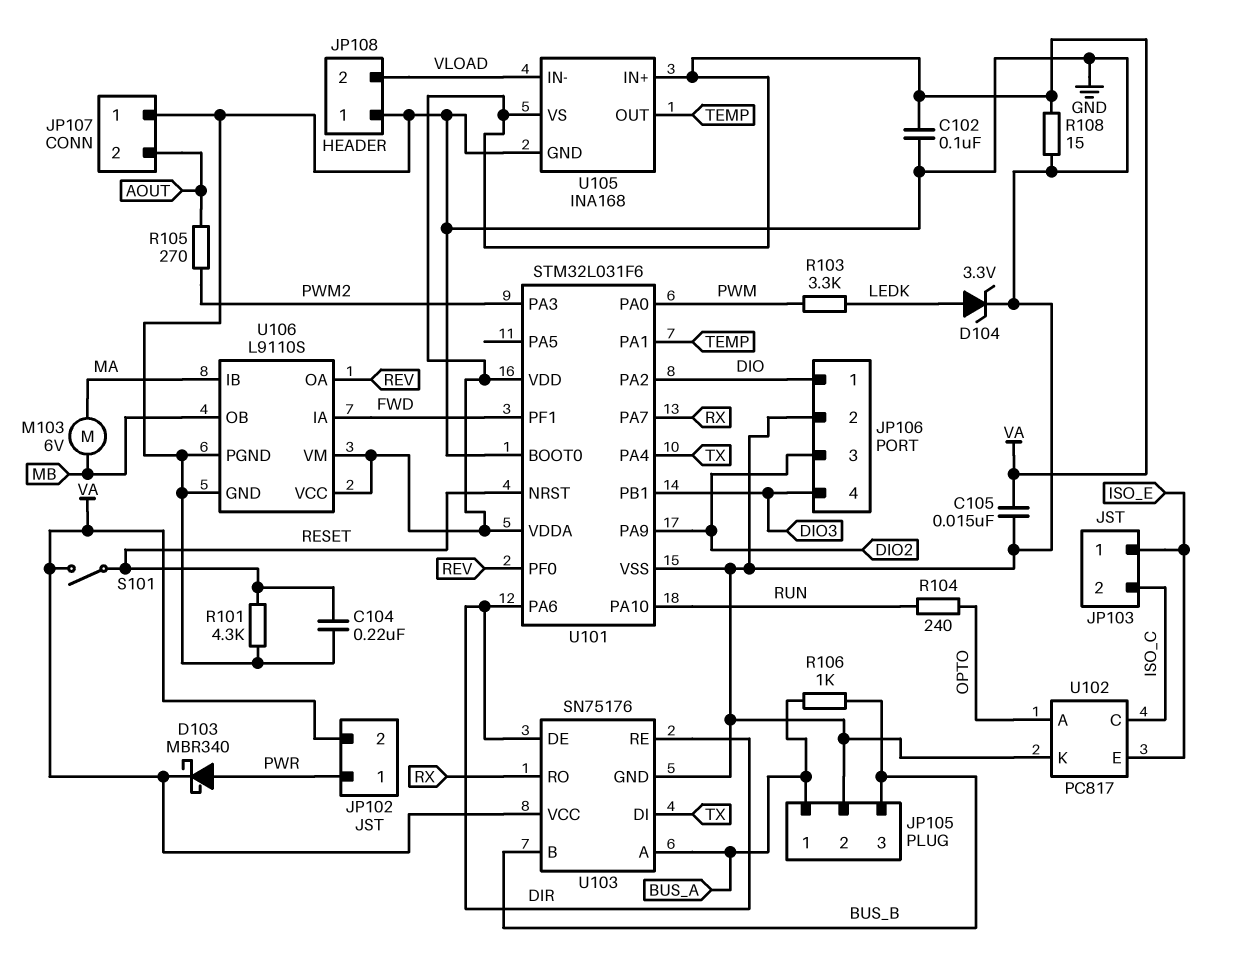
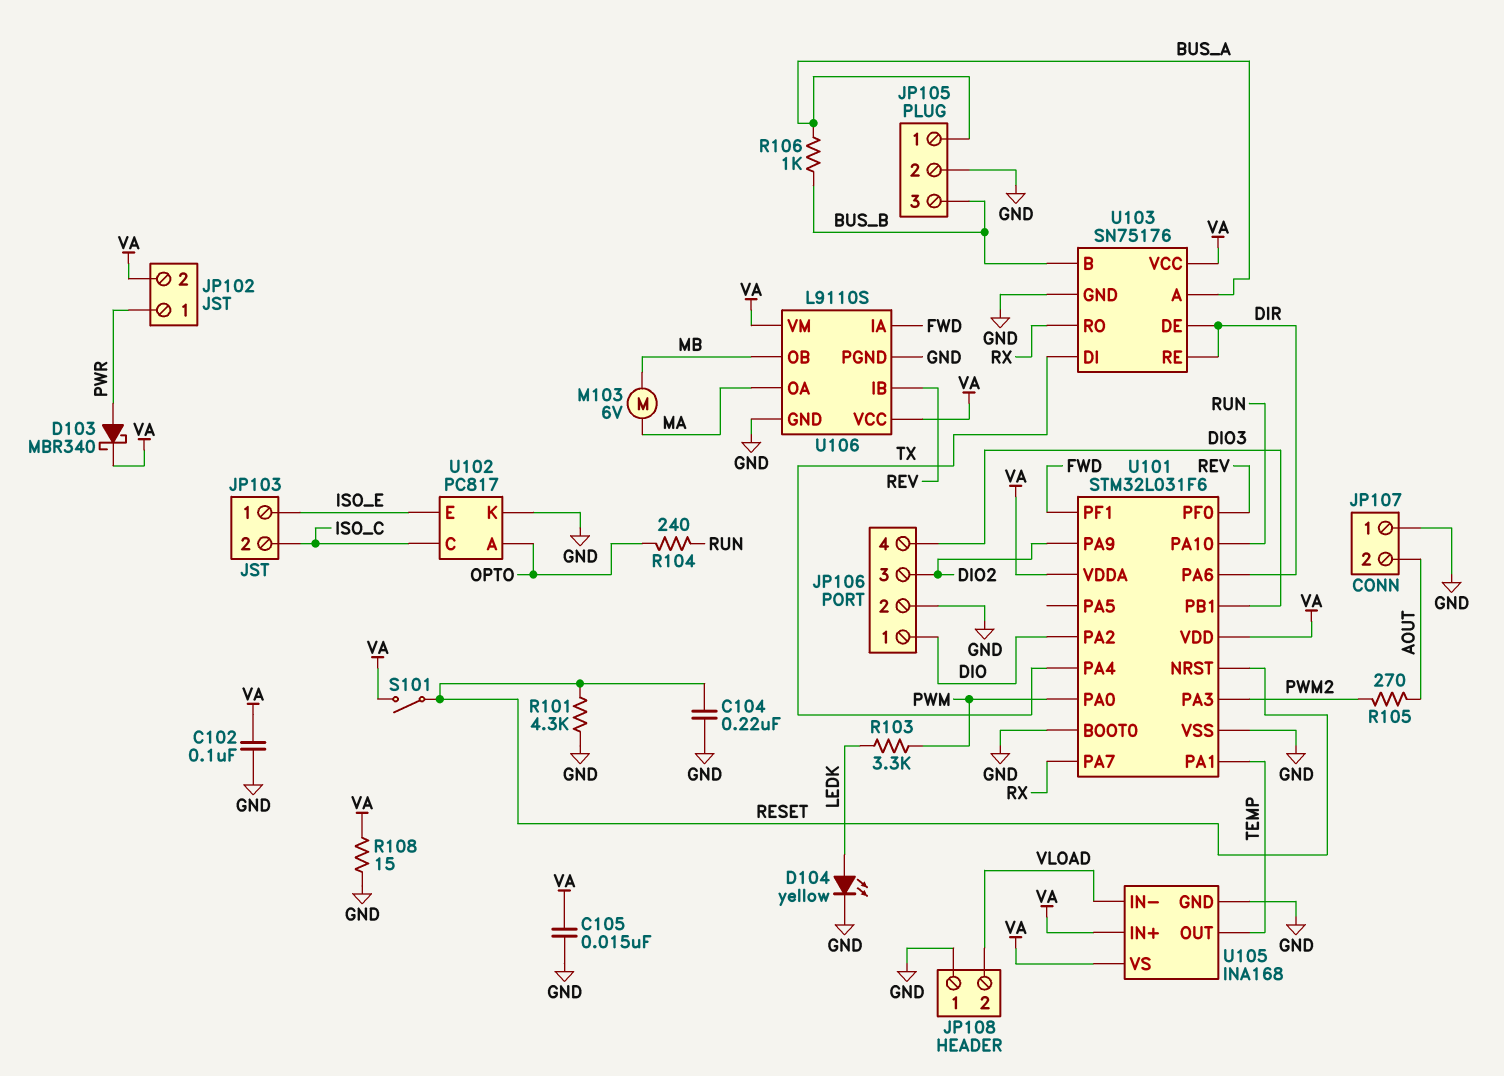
D104: zener 3.3V (A LEDK, K GND) -> LED yellow (A LEDK, K GND)
U106 pin IB: MA -> REV
U106 pin OA: REV -> MA

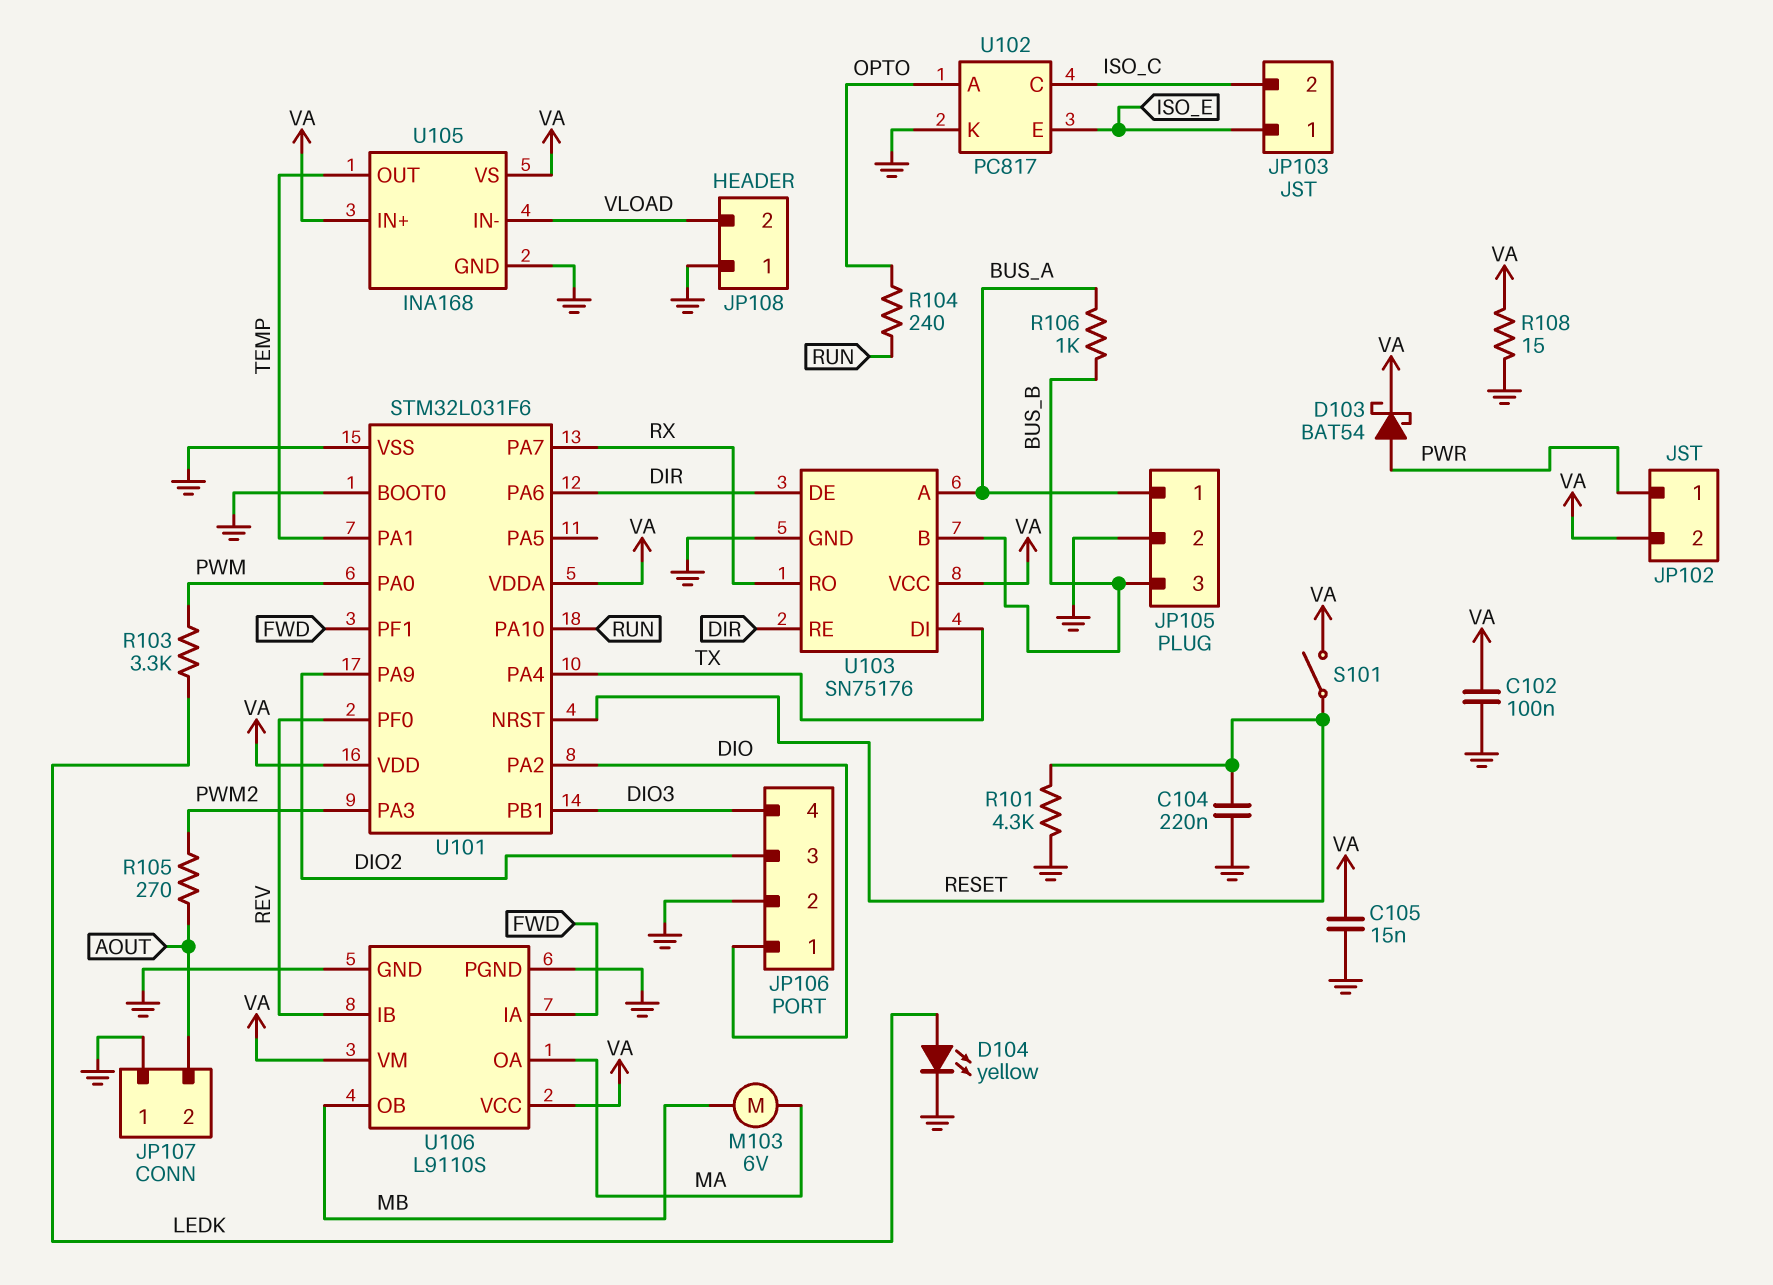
D103: schottky MBR340 (A PWR, K VA) -> schottky BAT54 (A PWR, K VA)

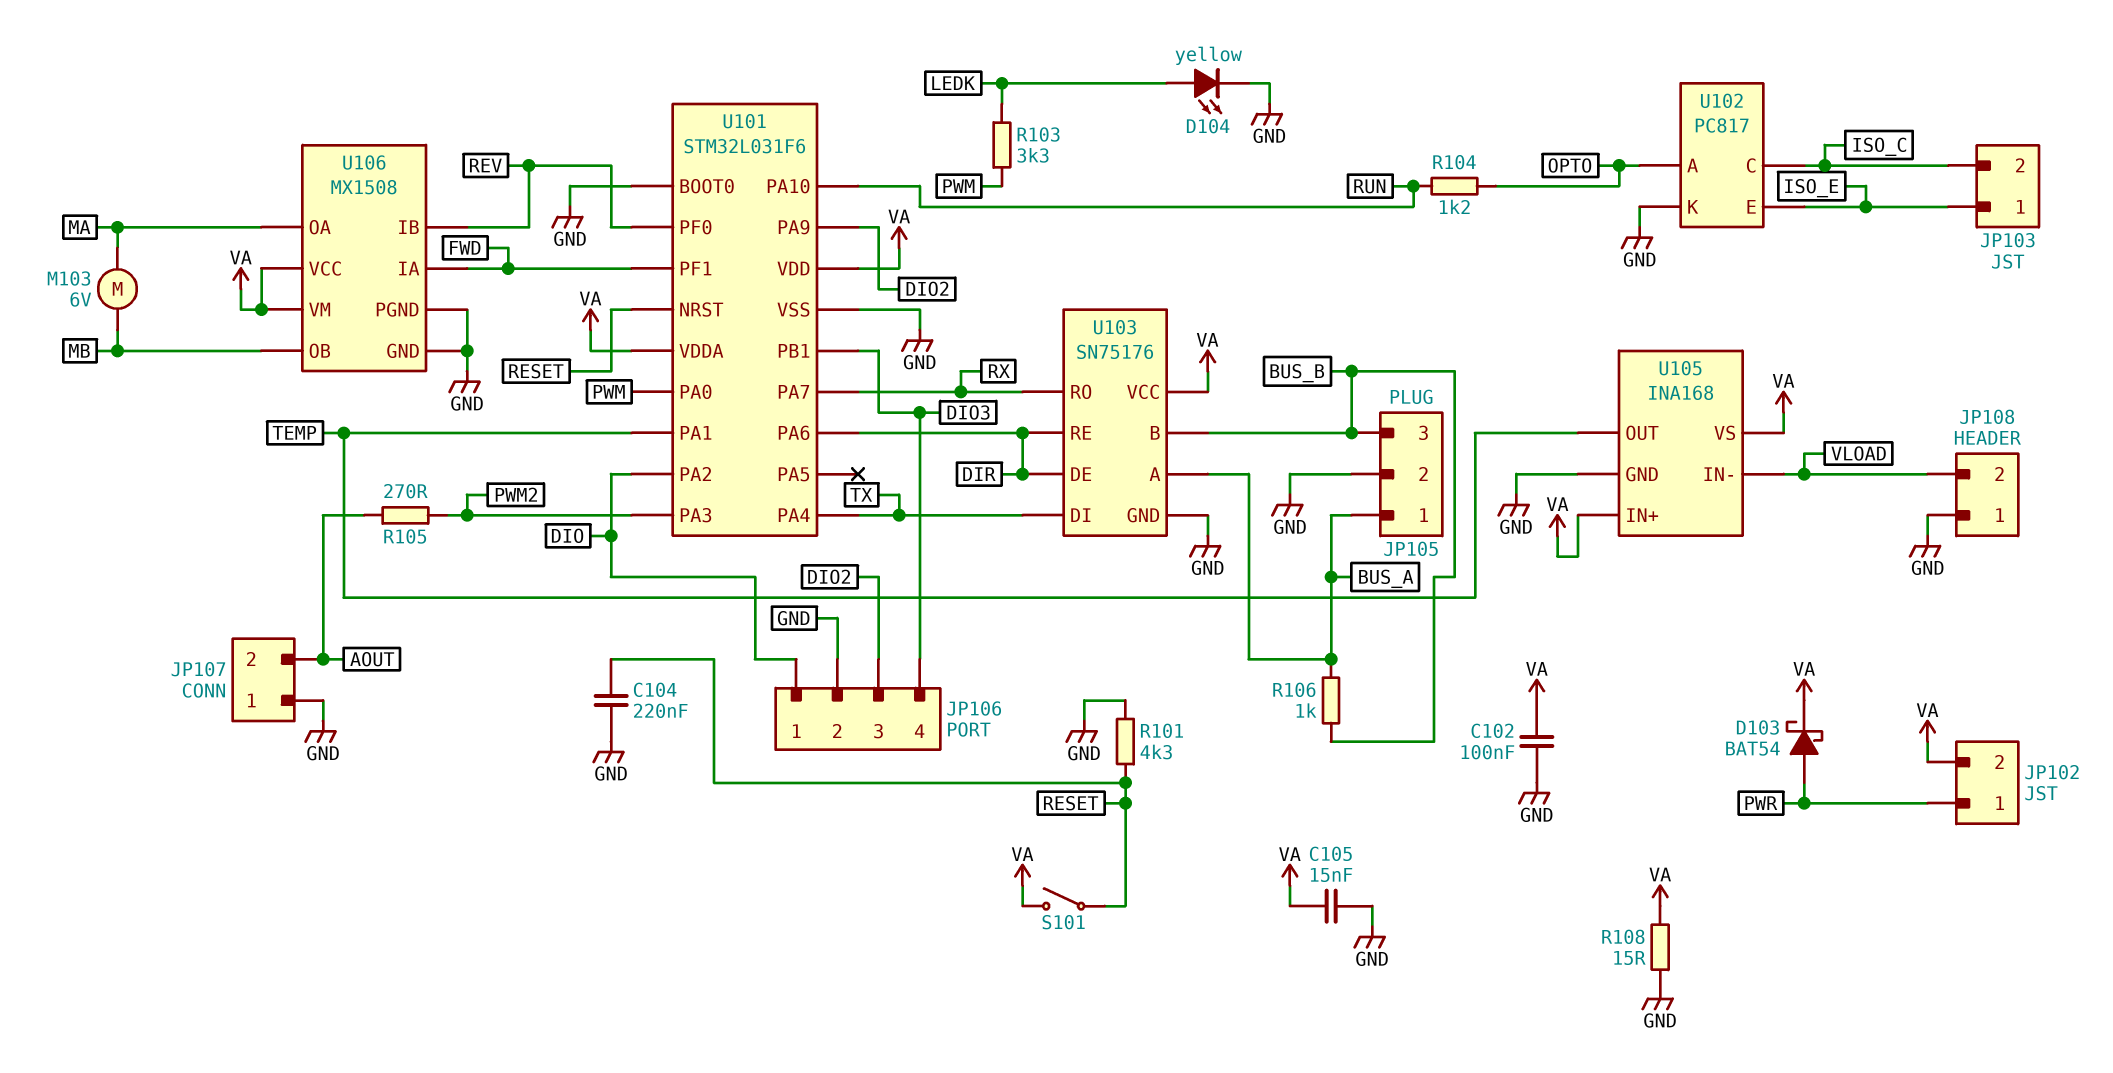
R104: 240 (OPTO, RUN) -> 1.2k (OPTO, RUN)
U106: L9110S -> MX1508

